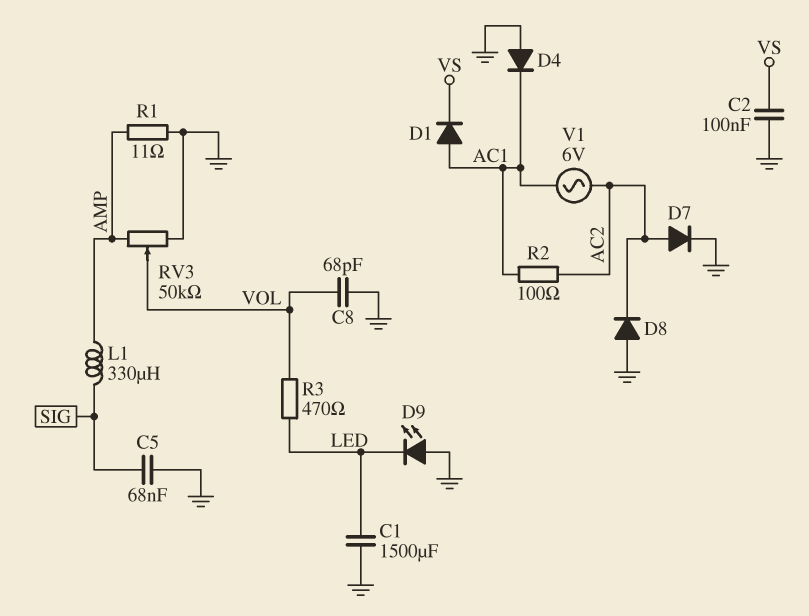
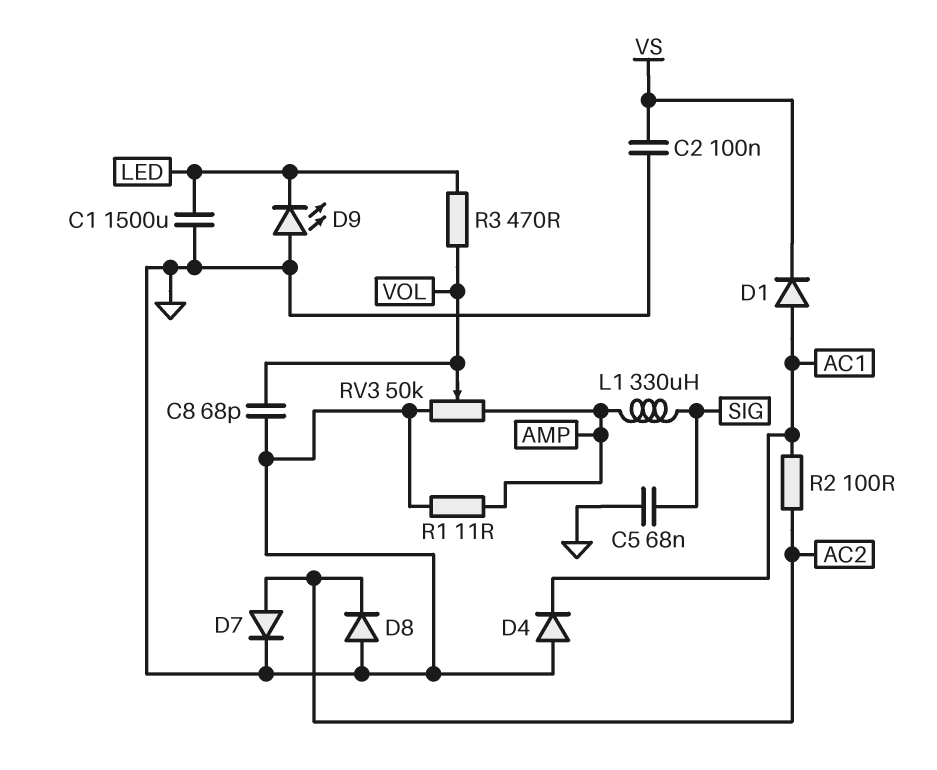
V1: AC 6V (AC1, AC2) -> none

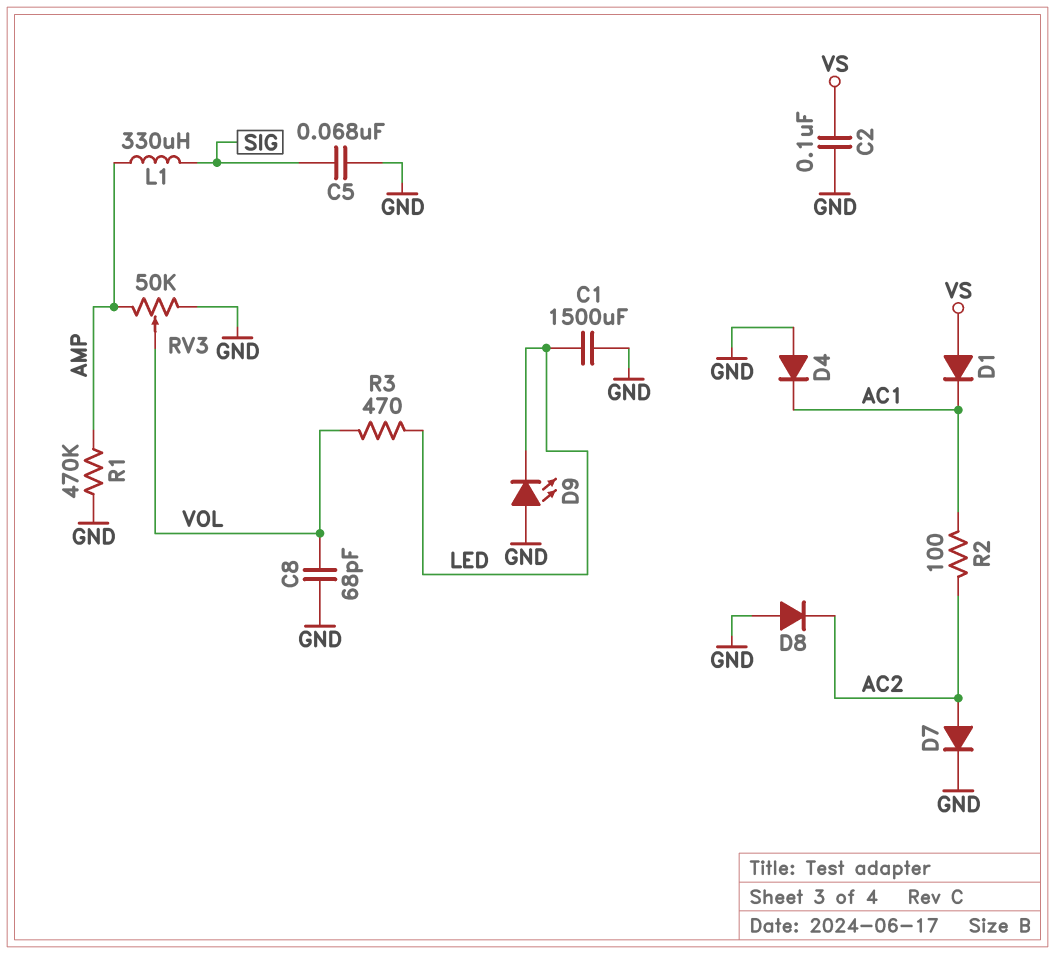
D1: diode (A AC1, K VS) -> diode (A VS, K AC1)
R1: 11 (AMP, GND) -> 470k (AMP, GND)

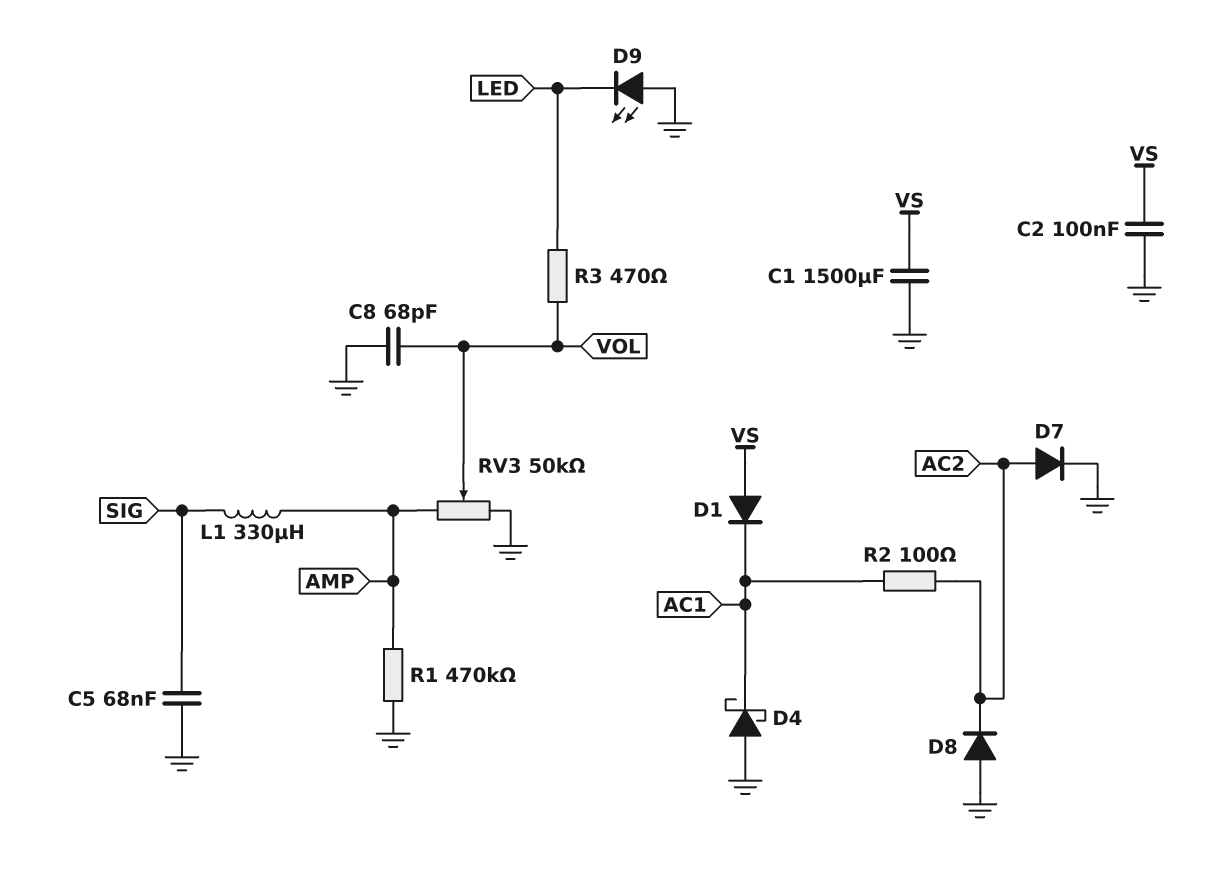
C1: 1500uF (GND, LED) -> 1500uF (GND, VS)
D4: diode (A GND, K AC1) -> schottky (A GND, K AC1)

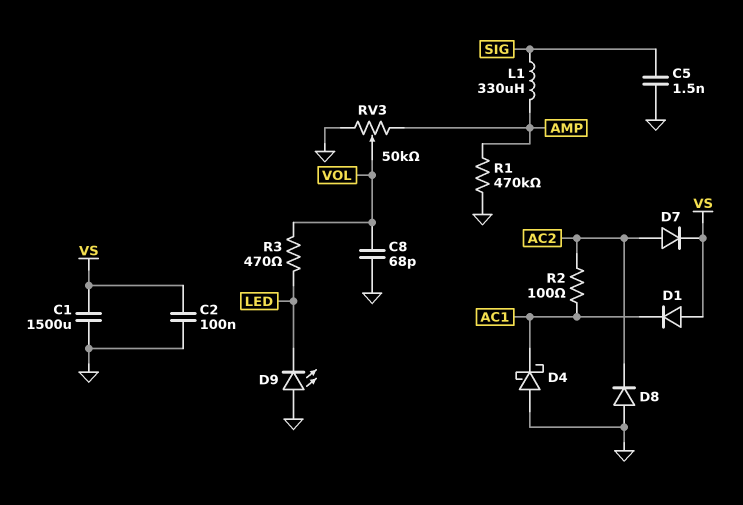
C5: 68nF (GND, SIG) -> 1.5nF (GND, SIG)
D7: diode (A AC2, K GND) -> diode (A AC2, K VS)

